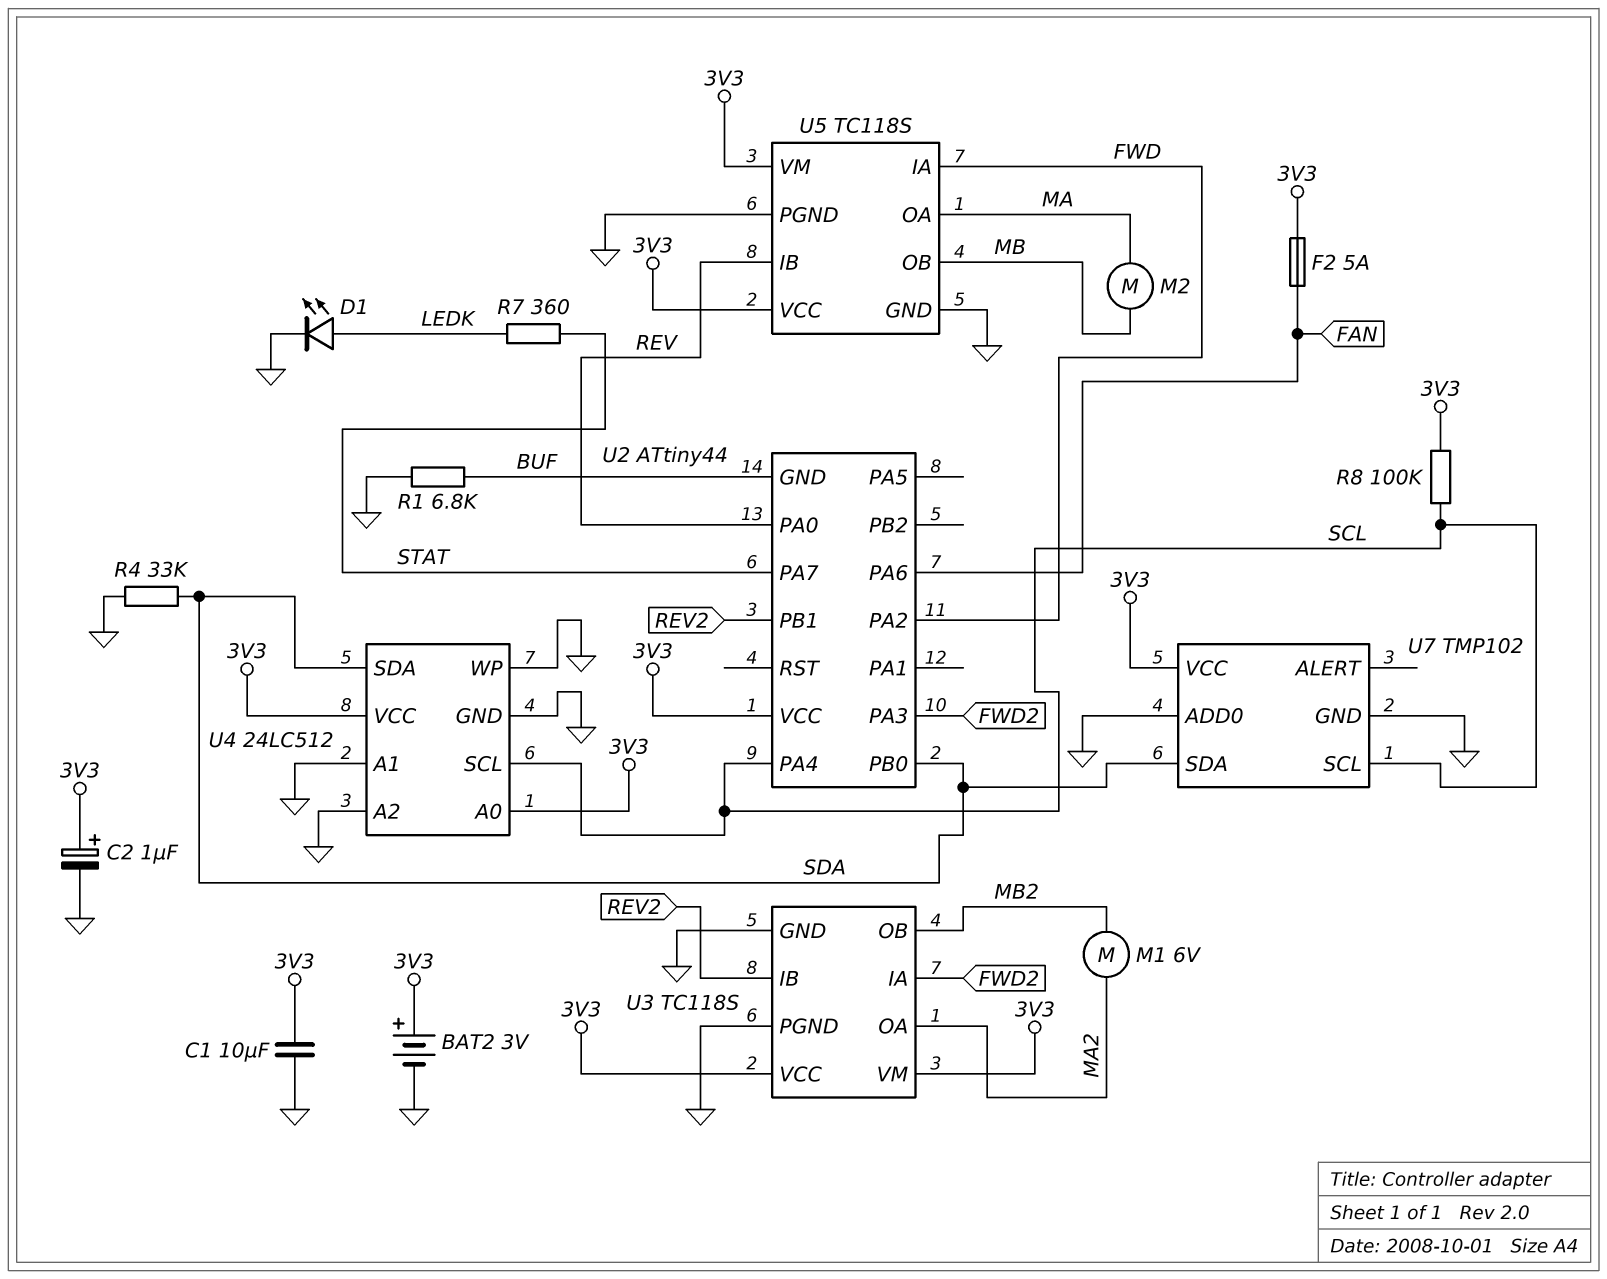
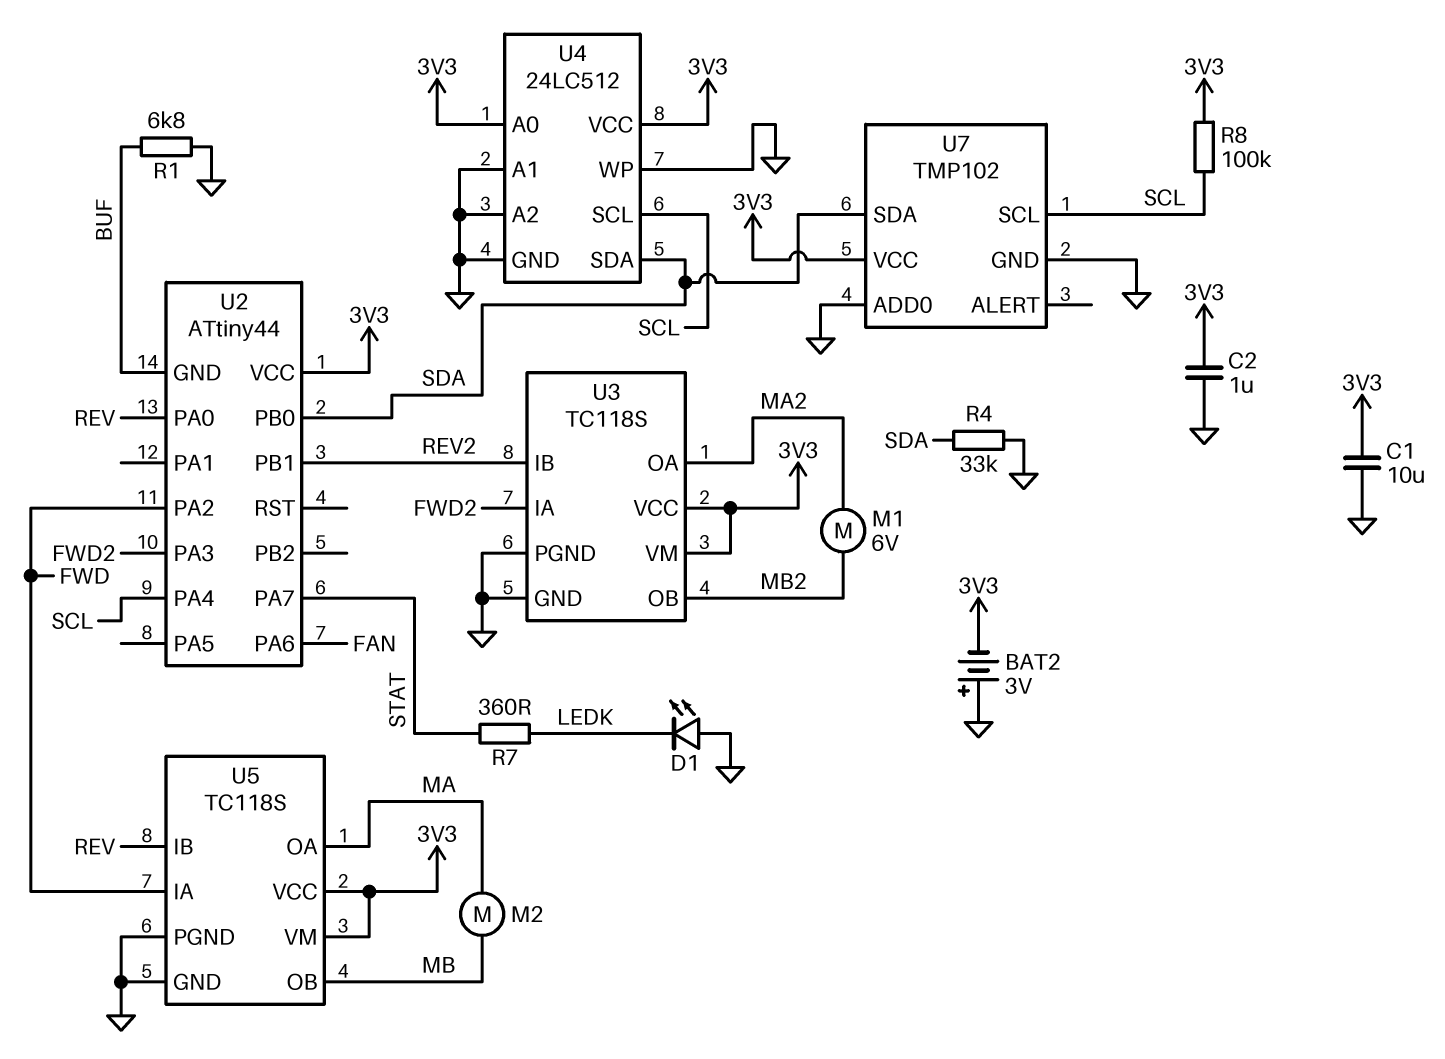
BAT2: 3V (plus 3V3, minus GND) -> 3V (plus GND, minus 3V3)
C2: 1uF (plus 3V3, minus GND) -> 1uF (3V3, GND)
D1: LED (A LEDK, K GND) -> LED (A GND, K LEDK)
F2: 5A (3V3, FAN) -> none

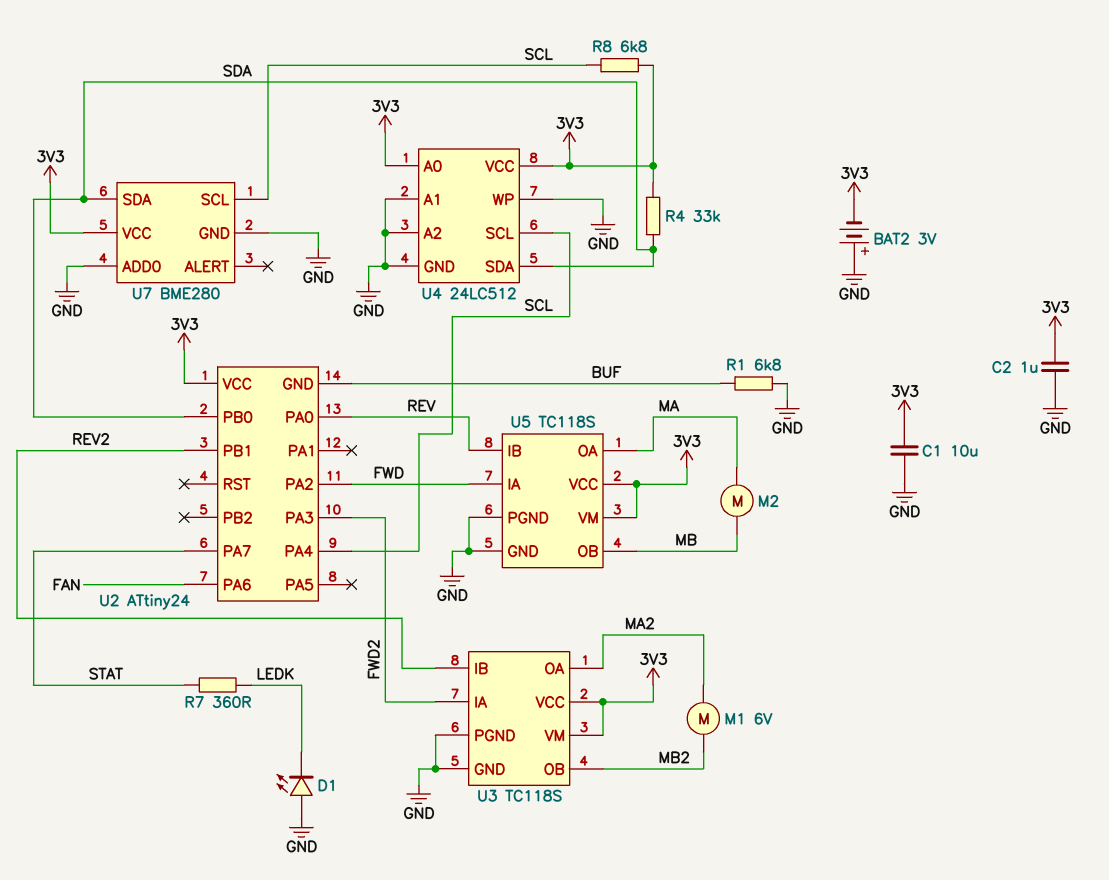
R4: 33k (GND, SDA) -> 33k (3V3, SDA)
R8: 100k (3V3, SCL) -> 6.8k (3V3, SCL)
U2: ATtiny44 -> ATtiny24
U7: TMP102 -> BME280

